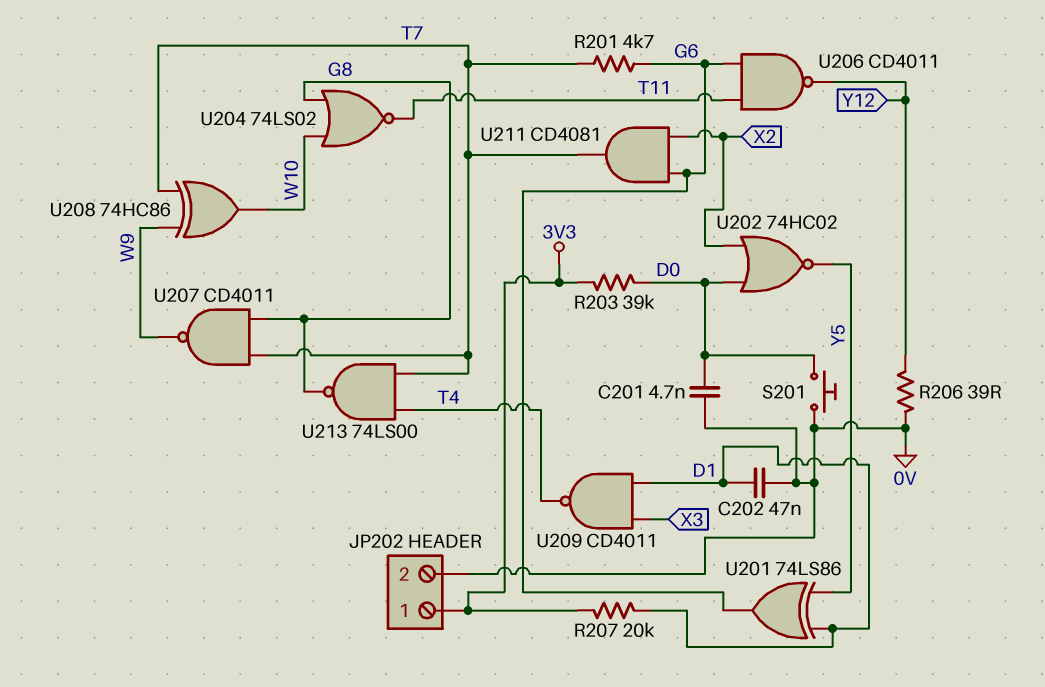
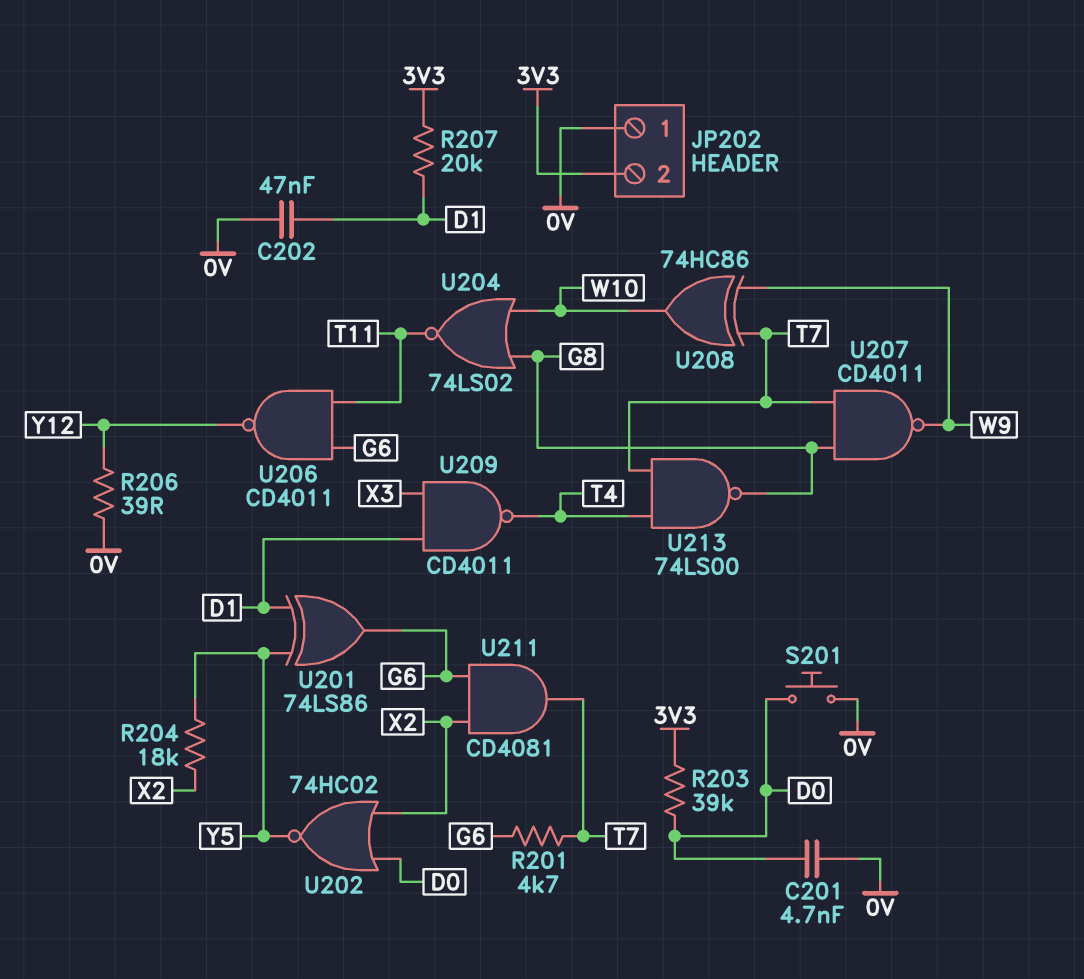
JP202 pin 1: 3V3 -> 0V
JP202 pin 2: 0V -> 3V3
R204: none -> 18k (X2, Y5)

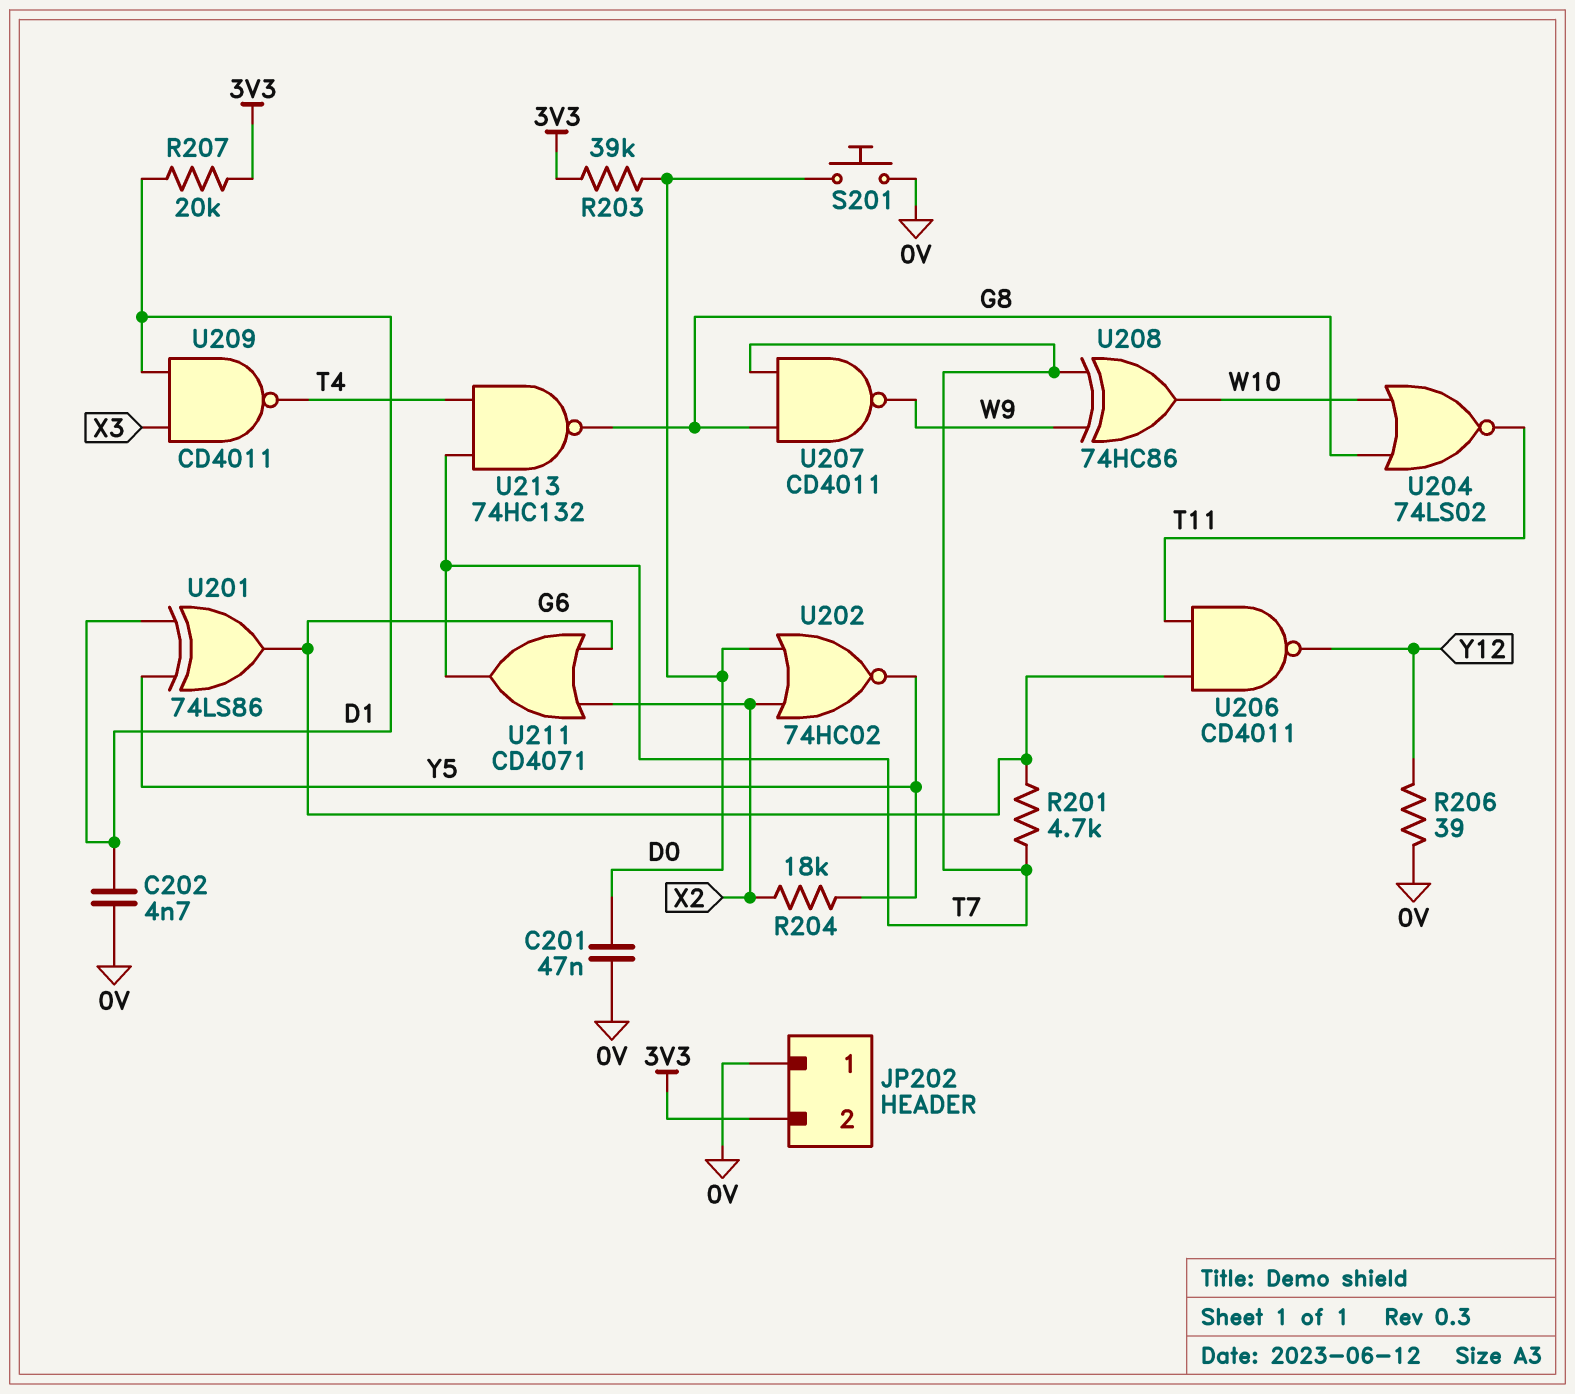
C201: 4.7nF (0V, D0) -> 47nF (0V, D0)
C202: 47nF (0V, D1) -> 4.7nF (0V, D1)
U211: AND CD4081 (in G6, in X2, out T7) -> OR CD4071 (in G6, in X2, out T7)
U213: NAND 74LS00 (in T4, in T7, out G8) -> NAND 74HC132 (in T4, in T7, out G8)

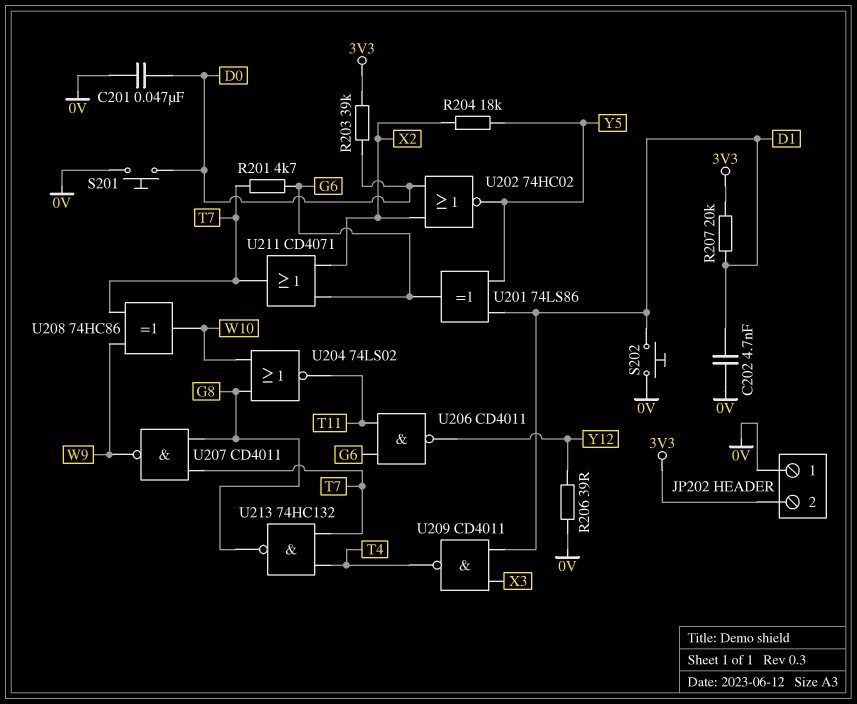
S202: none -> button (0V, D1)

